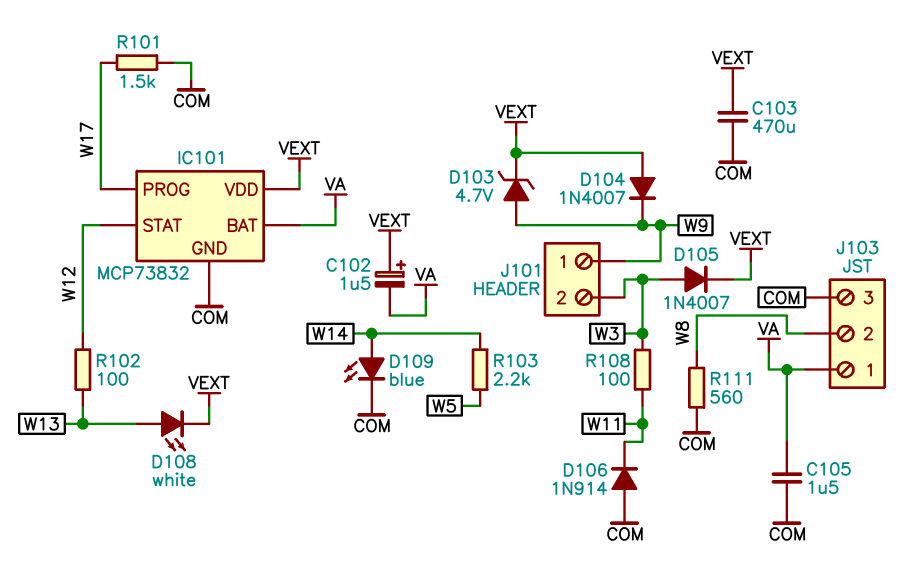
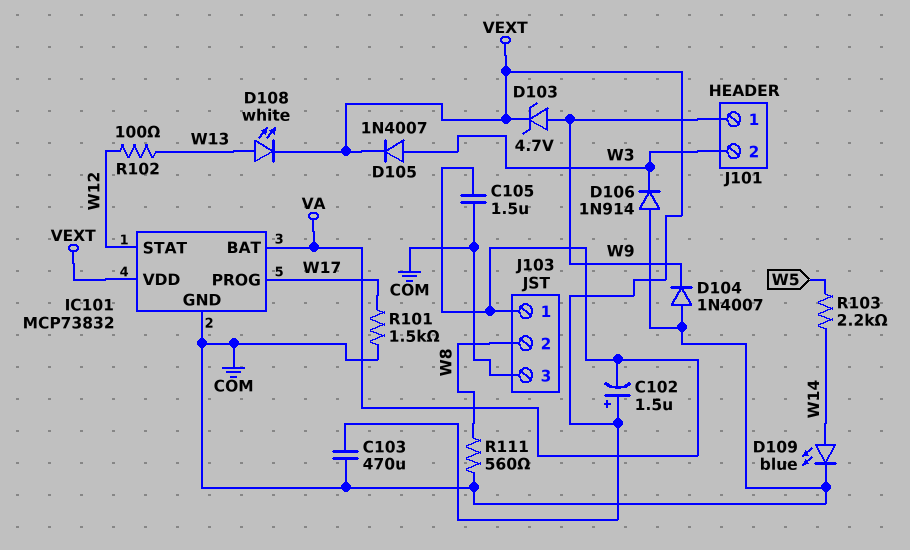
D104: diode 1N4007 (A VEXT, K W9) -> diode 1N4007 (A COM, K W9)
D106: diode 1N914 (A COM, K W11) -> diode 1N914 (A COM, K W3)
R108: 100 (W3, W11) -> none

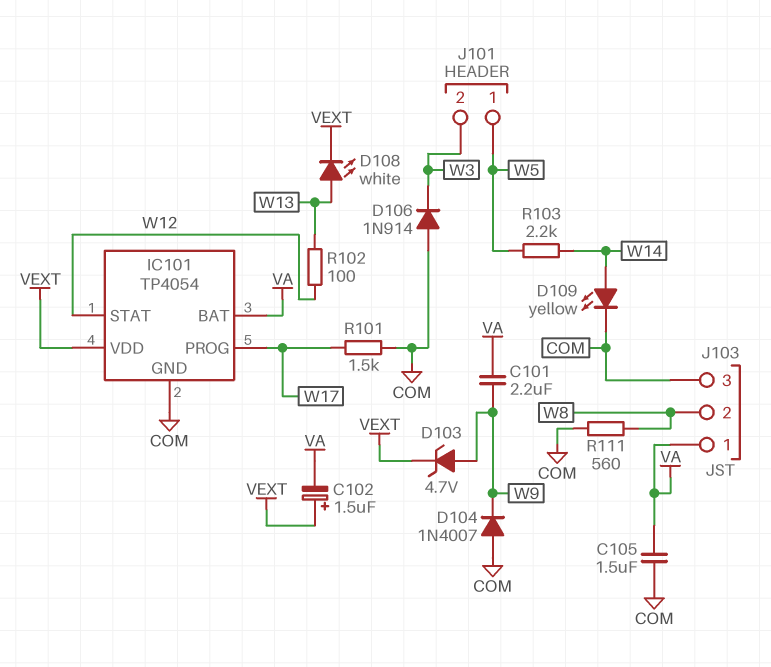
C101: none -> 2.2uF (VA, W9)
C103: 470uF (COM, VEXT) -> none
D105: diode 1N4007 (A W3, K VEXT) -> none
D109: LED blue (A W14, K COM) -> LED yellow (A W14, K COM)
IC101: MCP73832 -> TP4054
J101 pin 1: W9 -> W5

